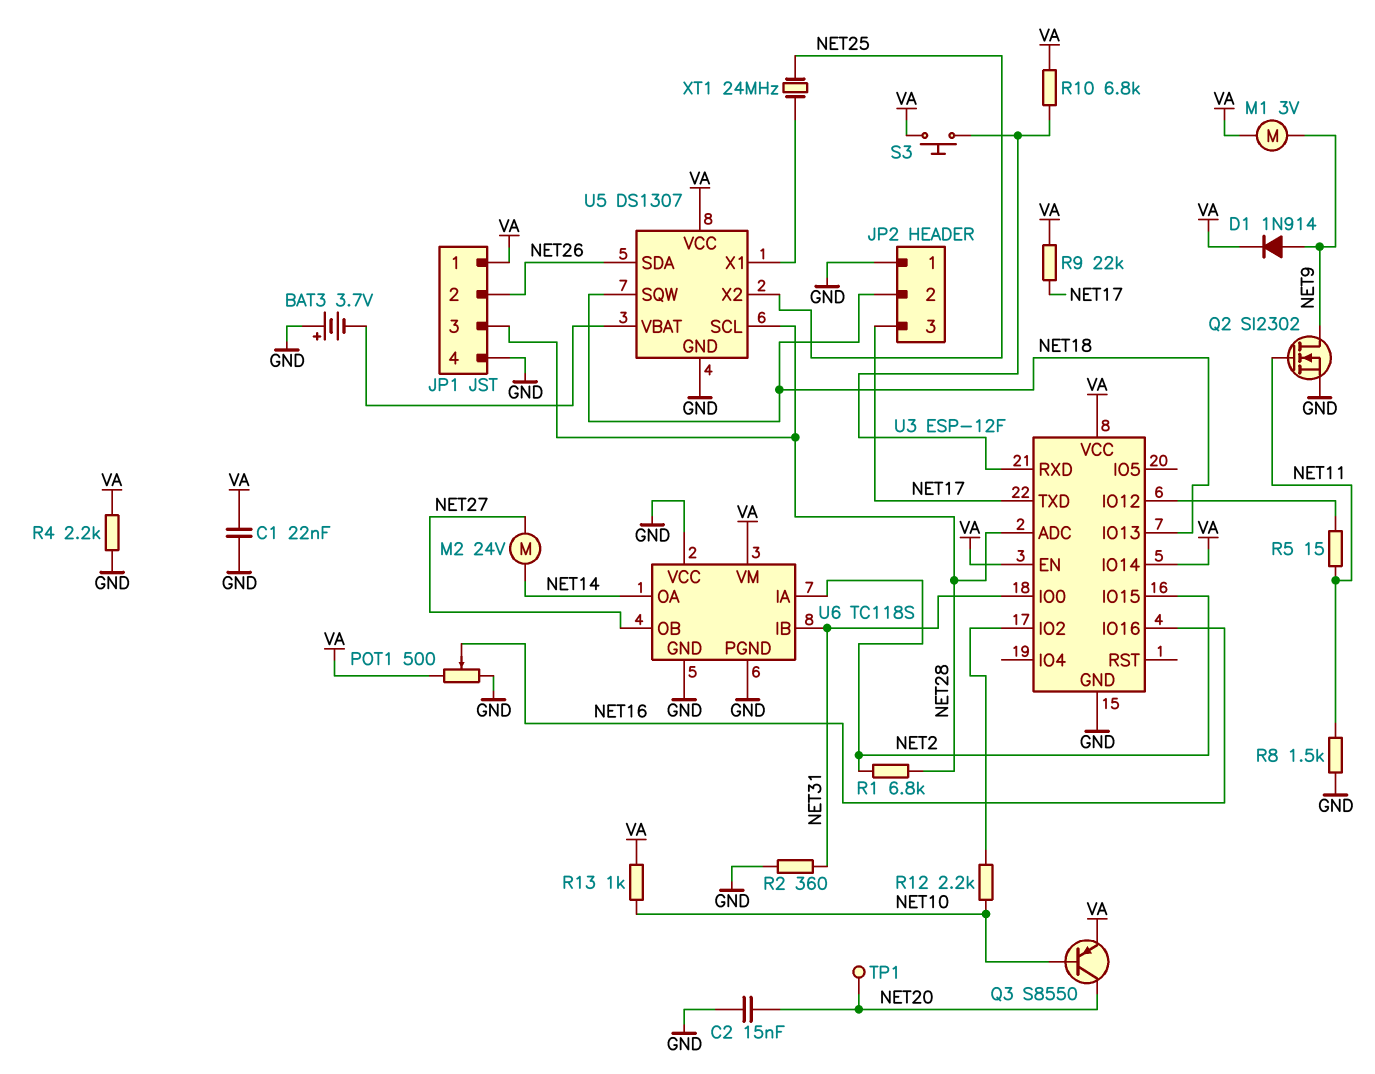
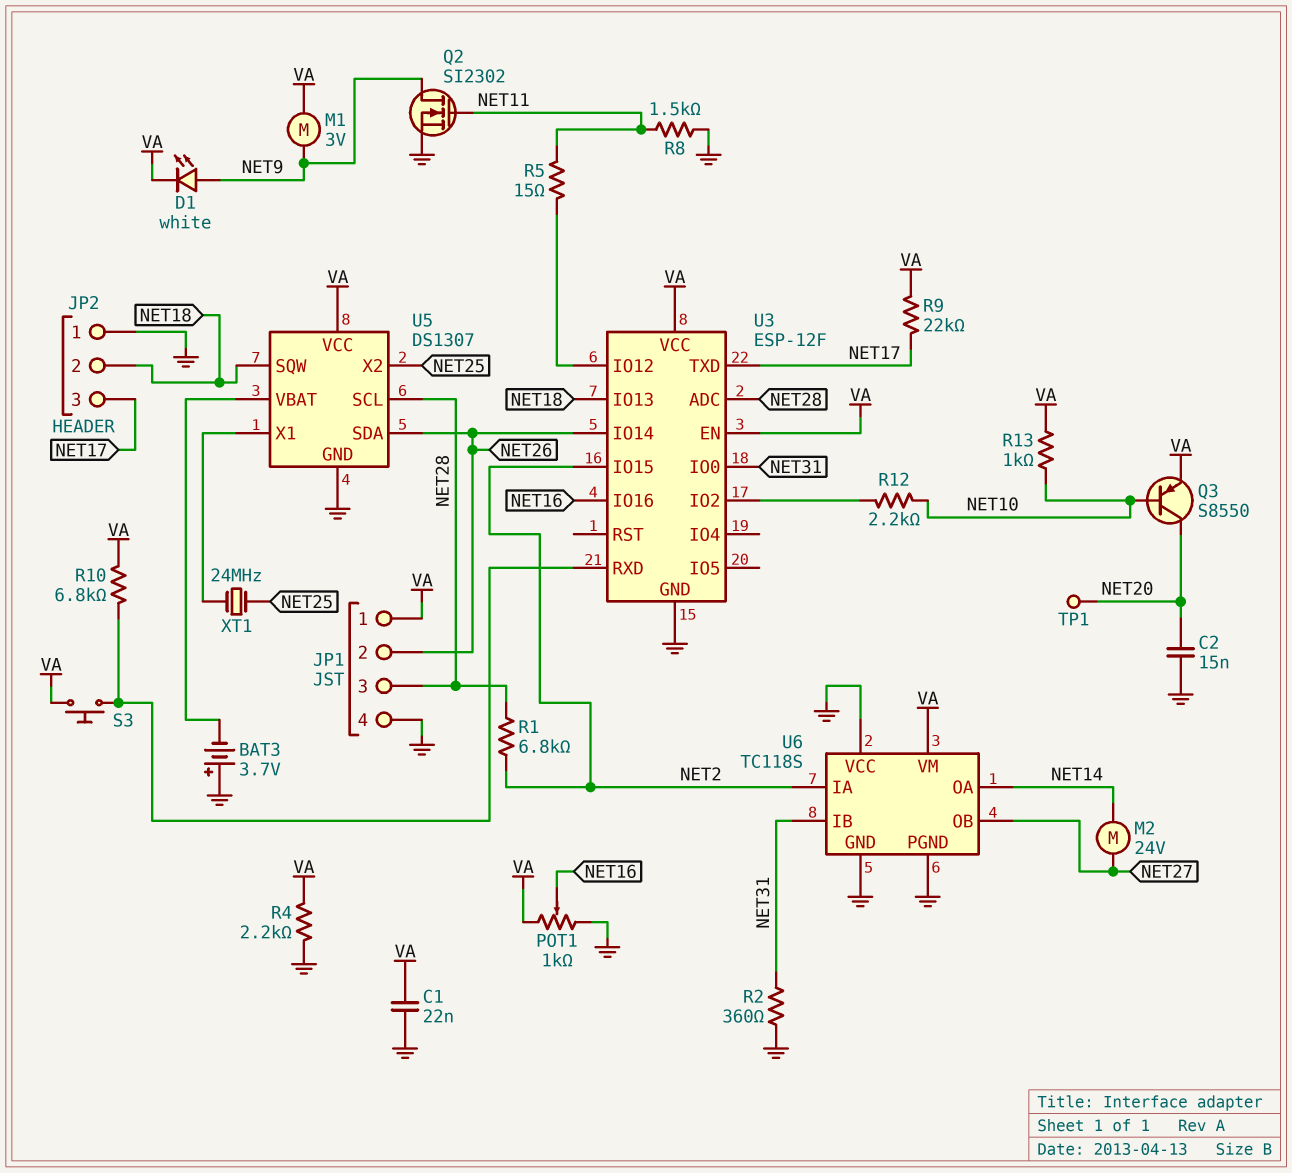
D1: diode 1N914 (A NET9, K VA) -> LED white (A NET9, K VA)
POT1: 500 (GND, VA, wiper NET16) -> 1k (GND, VA, wiper NET16)
U3 pin IO14: VA -> NET26

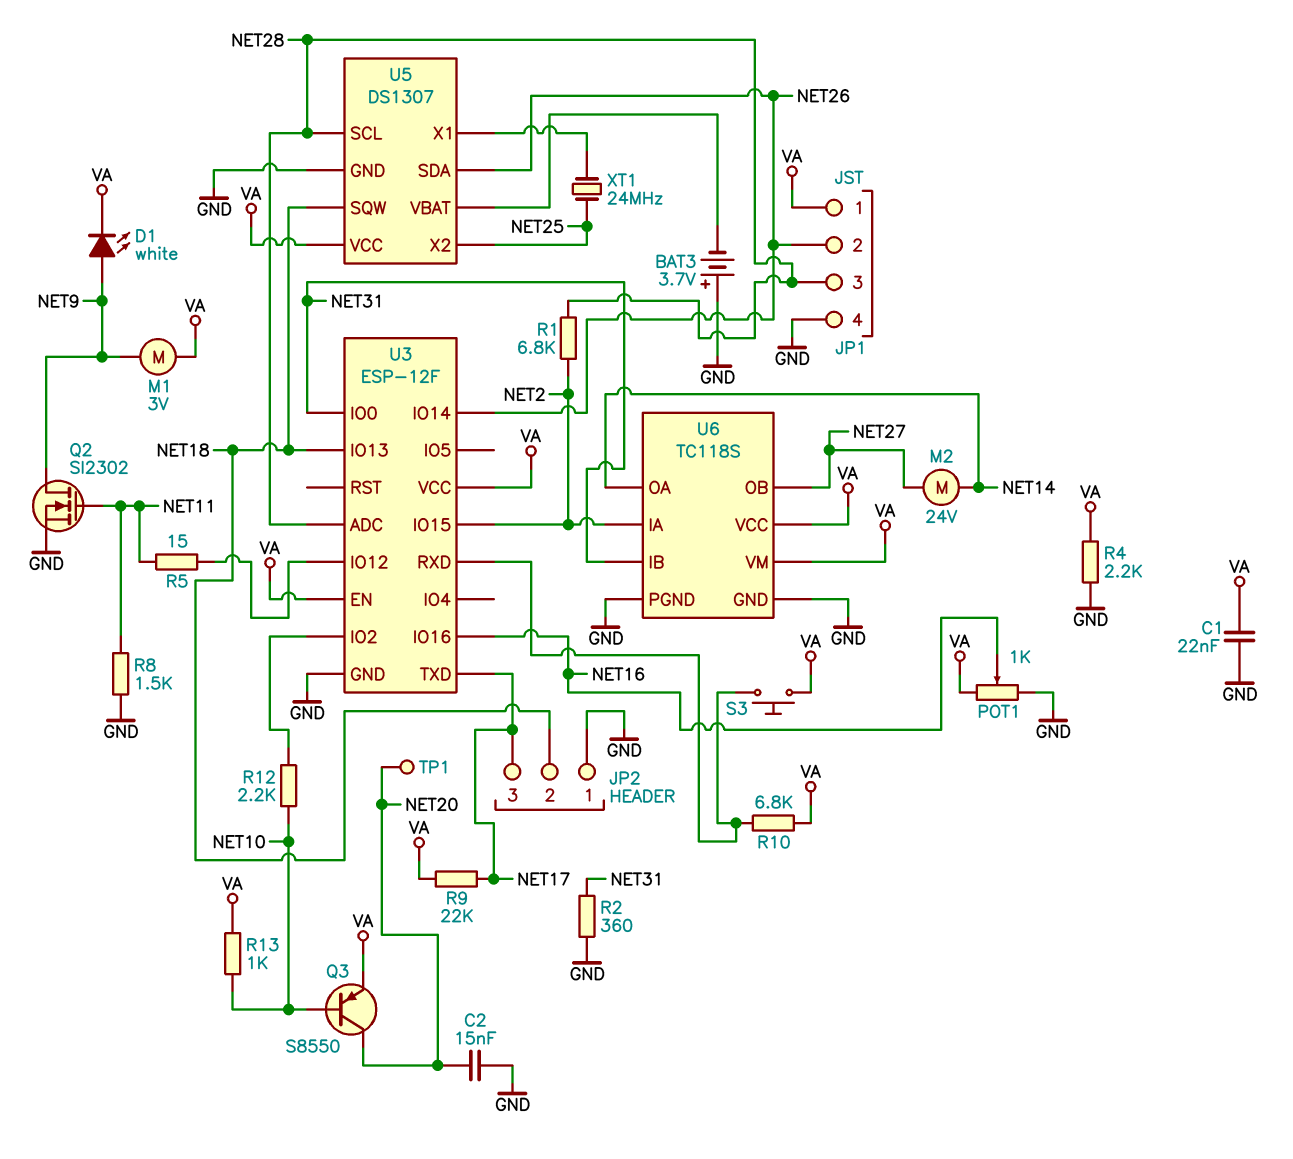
U6 pin VCC: GND -> VA

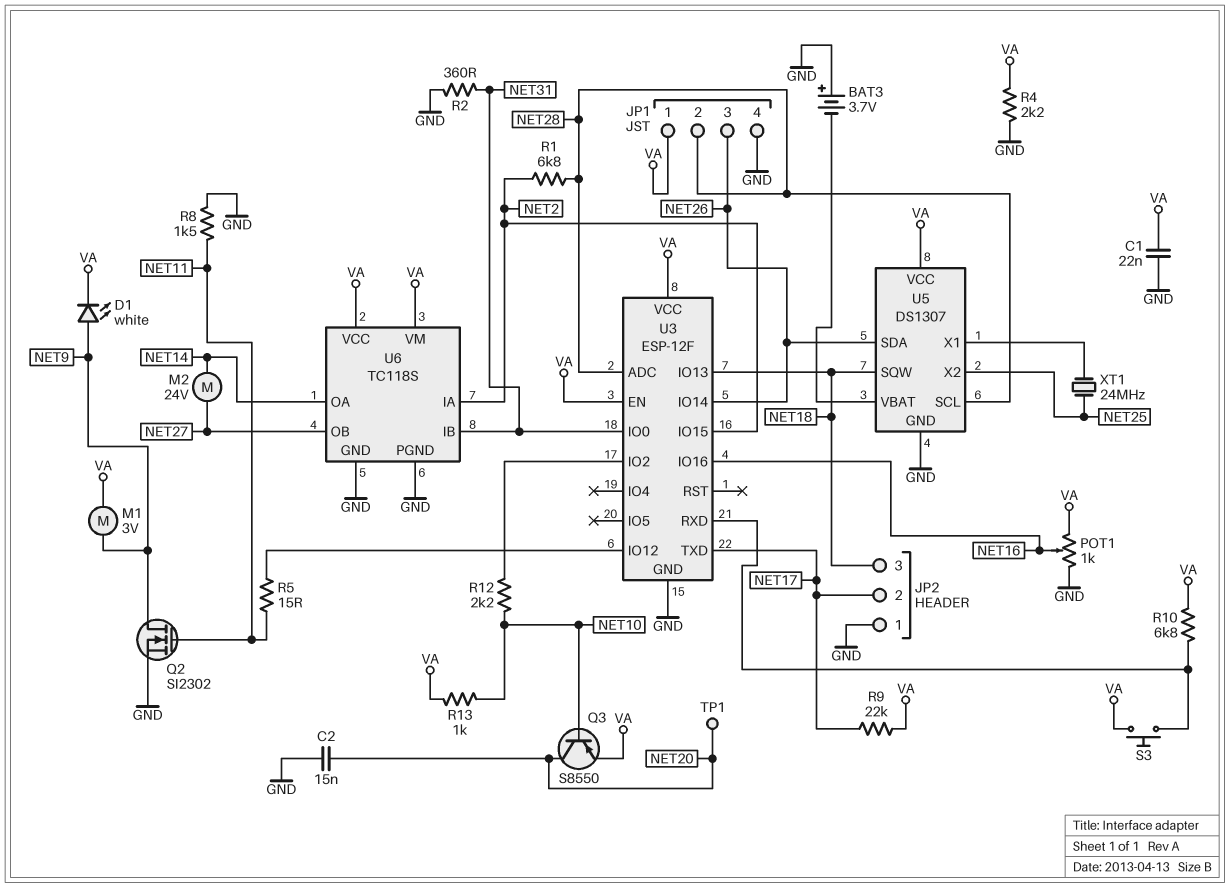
JP1 pin 2: NET26 -> NET28
JP1 pin 3: NET28 -> NET26
JP2 pin 2: NET18 -> NET17
JP2 pin 3: NET17 -> NET18

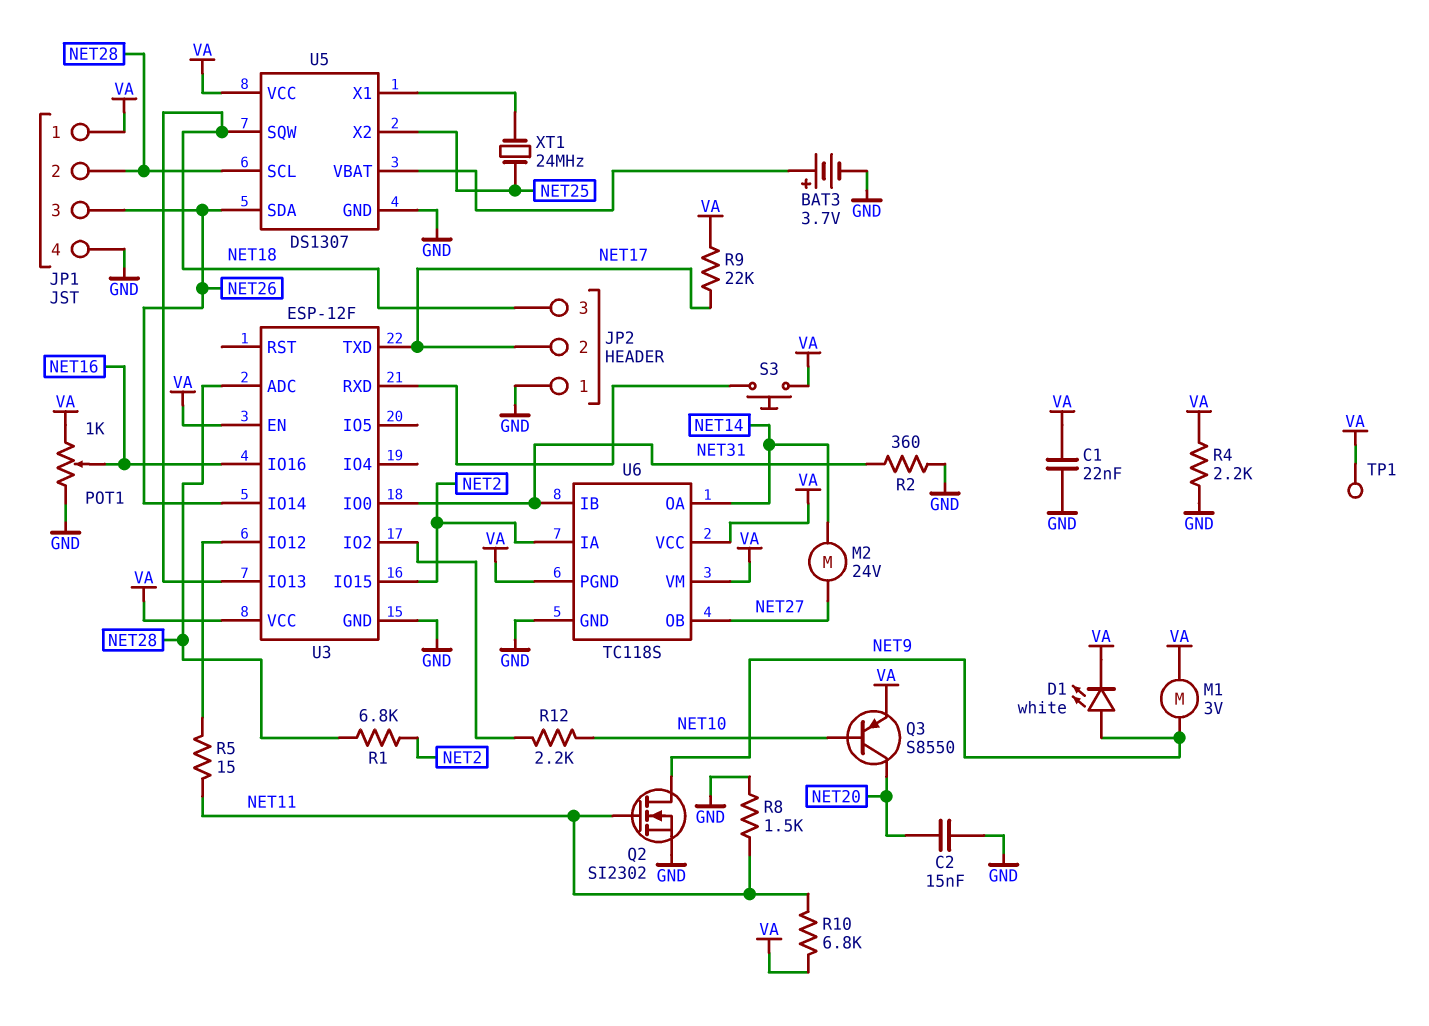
BAT3: 3.7V (plus GND, minus U5/VBAT) -> 3.7V (plus U5/VBAT, minus GND)
R10: 6.8k (U3/RXD, VA) -> 6.8k (NET11, VA)
R13: 1k (NET10, VA) -> none
TP1: test point (NET20) -> test point (VA)
U6 pin PGND: GND -> VA

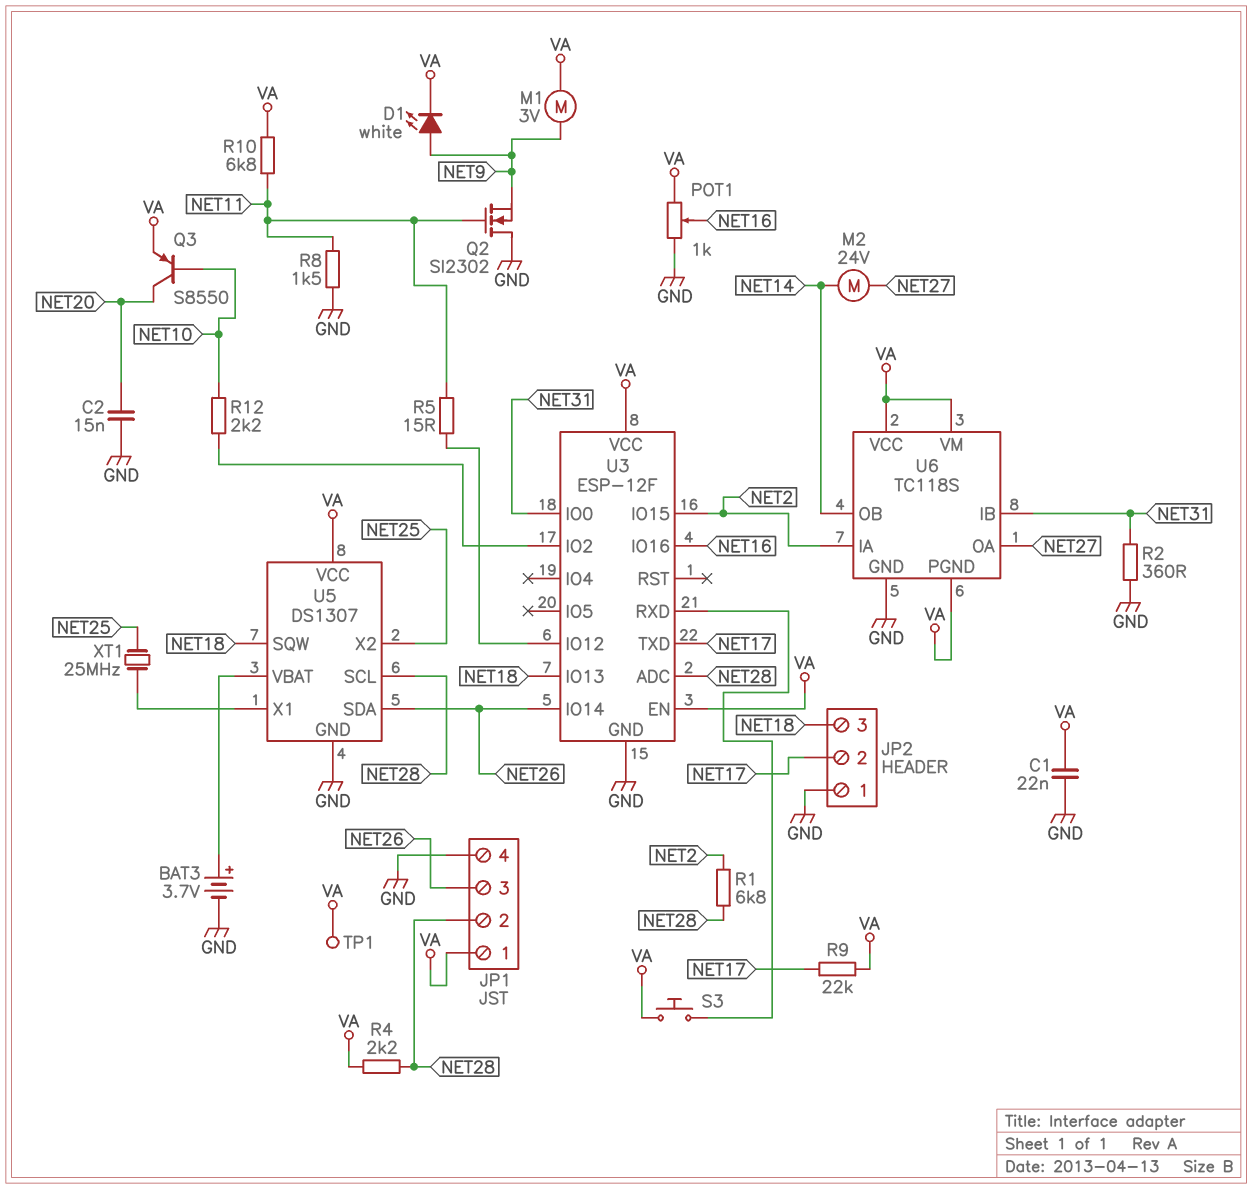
Q2: NMOS SI2302 (G NET11, D NET9, S GND) -> NMOS SI2302 (G NET11, D GND, S NET9)
R4: 2.2k (GND, VA) -> 2.2k (NET28, VA)
U6 pin OA: NET14 -> NET27
U6 pin OB: NET27 -> NET14
XT1: 24MHz (NET25, U5/X1) -> 25MHz (NET25, U5/X1)

